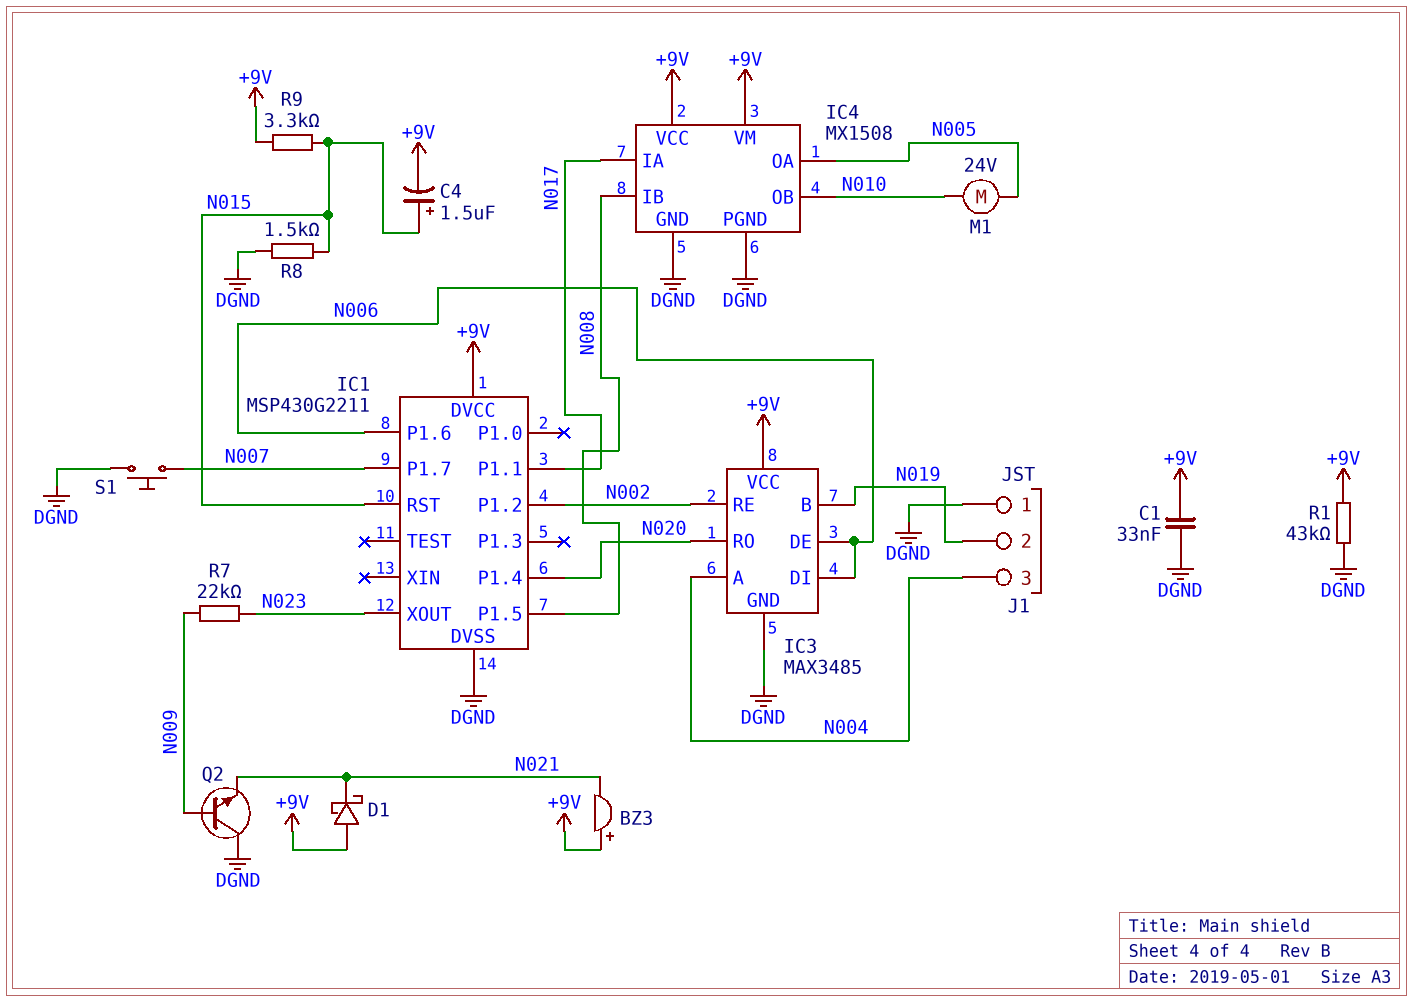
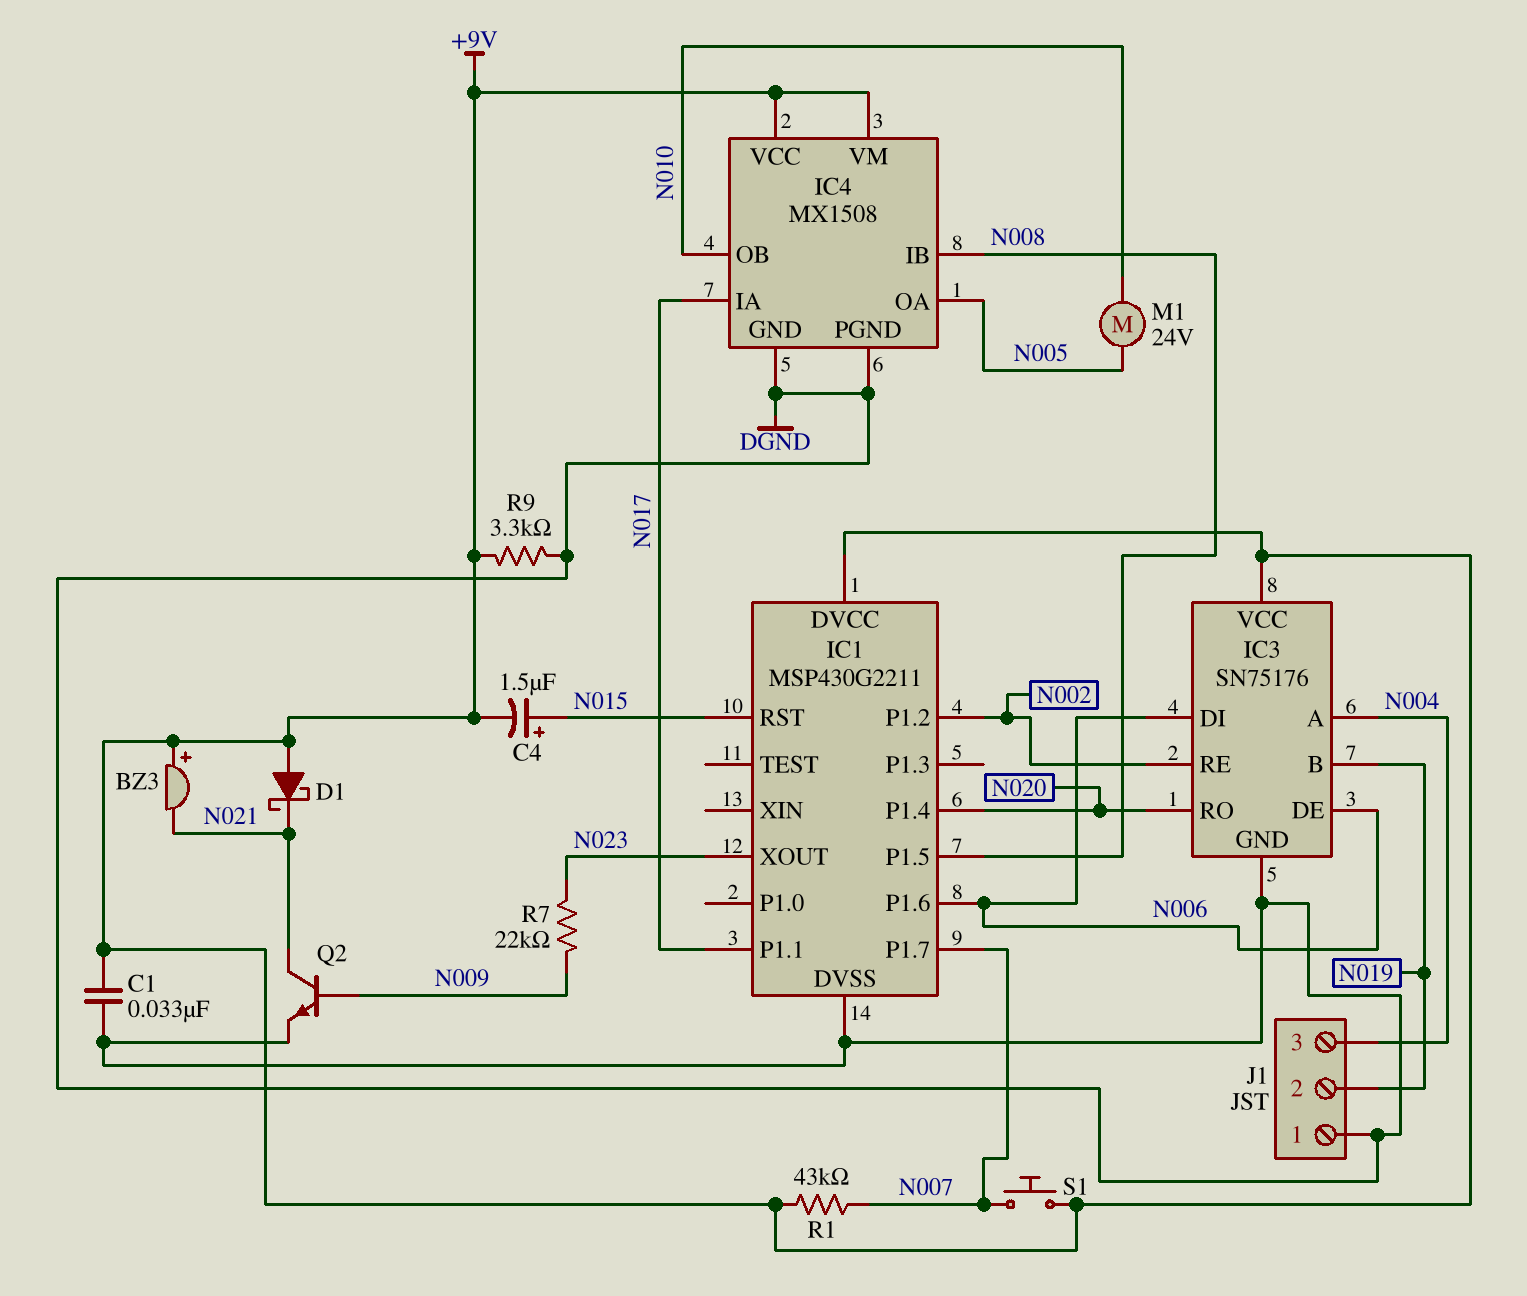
IC3: MAX3485 -> SN75176
Q2: NPN (B N009, C DGND, E N021) -> NPN (B N009, C N021, E DGND)
R1: 43k (+9V, DGND) -> 43k (+9V, N007)
R8: 1.5k (DGND, N015) -> none
R9: 3.3k (+9V, N015) -> 3.3k (+9V, DGND)
S1: button (DGND, N007) -> button (+9V, N007)

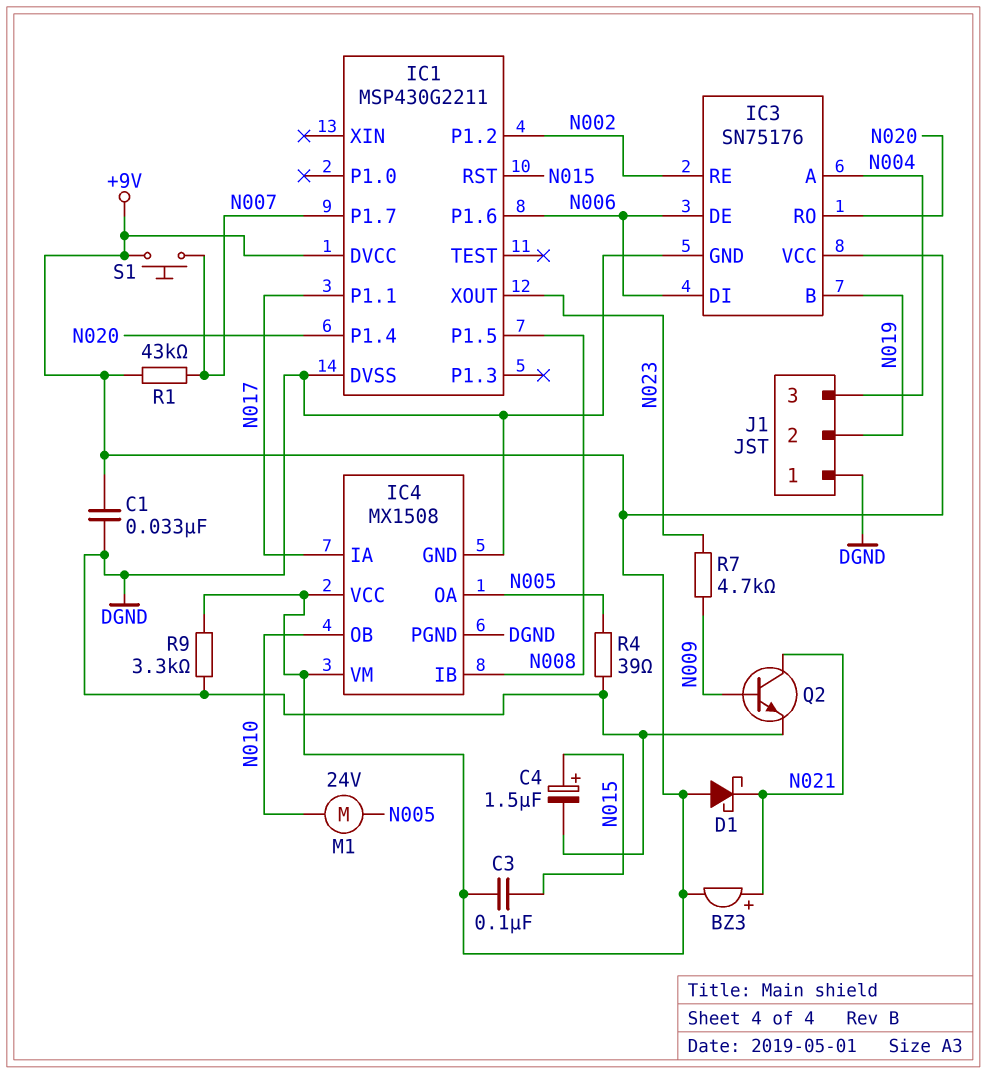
BZ3: buzzer (plus +9V, minus N021) -> buzzer (plus N021, minus +9V)
C3: none -> 100nF (+9V, N015)
C4: 1.5uF (plus N015, minus +9V) -> 1.5uF (plus N015, minus DGND)
R4: none -> 39 (DGND, N005)
R7: 22k (N009, N023) -> 4.7k (N009, N023)

